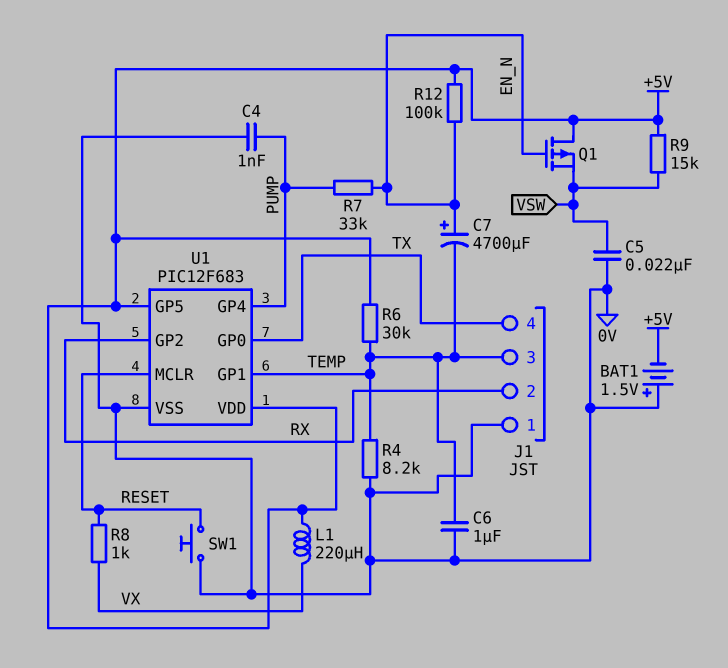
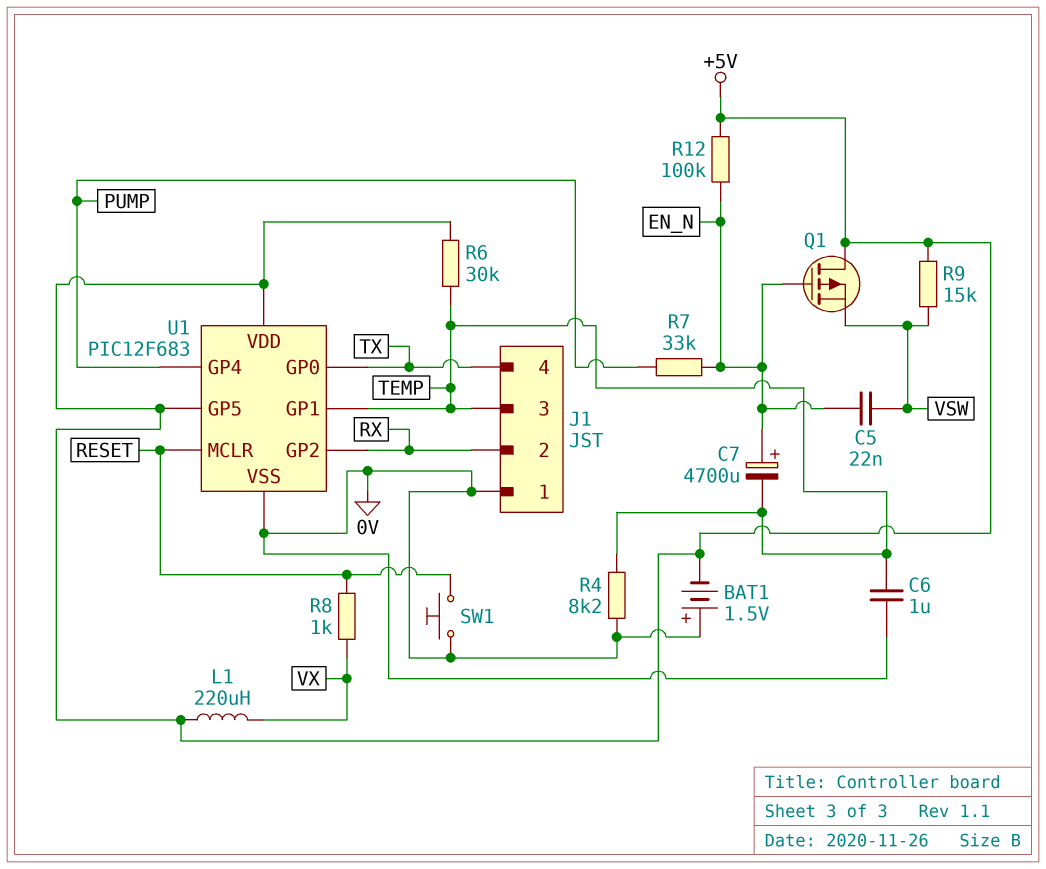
C4: 1nF (0V, PUMP) -> none
C5: 22nF (0V, VSW) -> 22nF (EN_N, VSW)

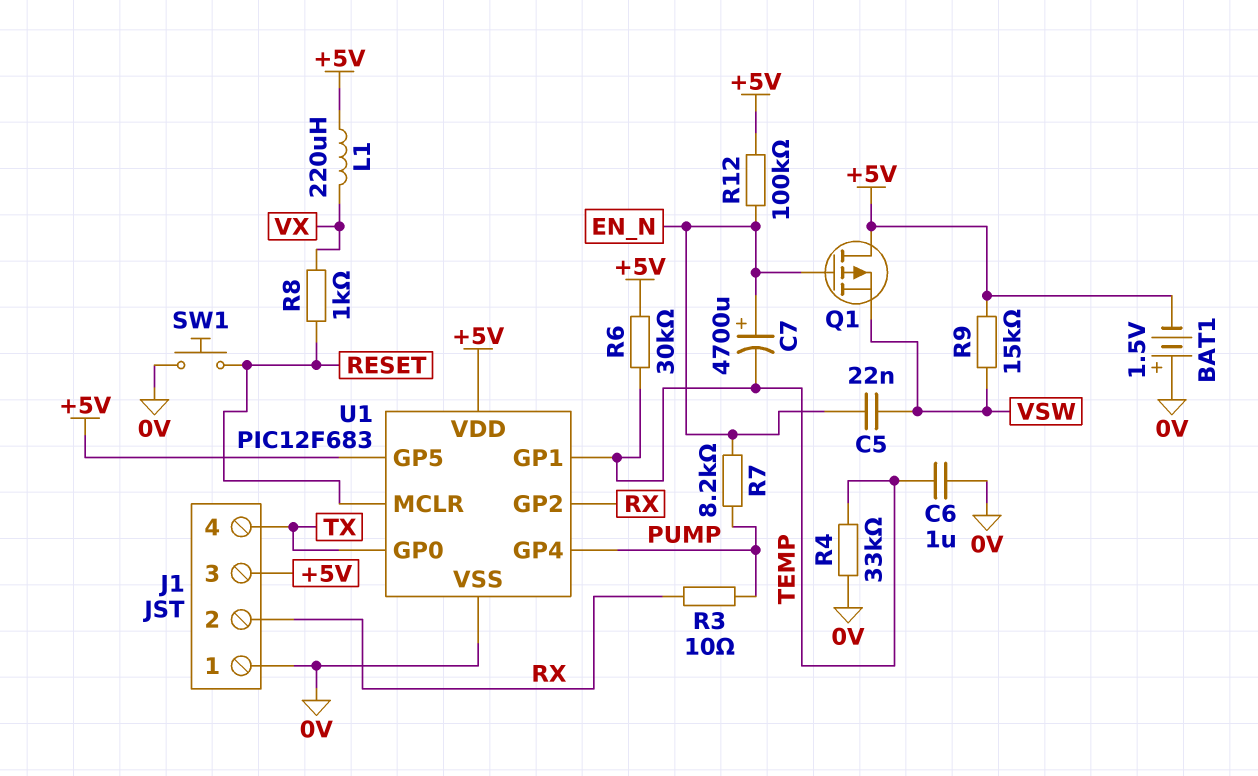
J1 pin 3: TEMP -> +5V
R3: none -> 10 (PUMP, RX)
R4: 8.2k (0V, TEMP) -> 33k (0V, TEMP)
R7: 33k (EN_N, PUMP) -> 8.2k (EN_N, PUMP)

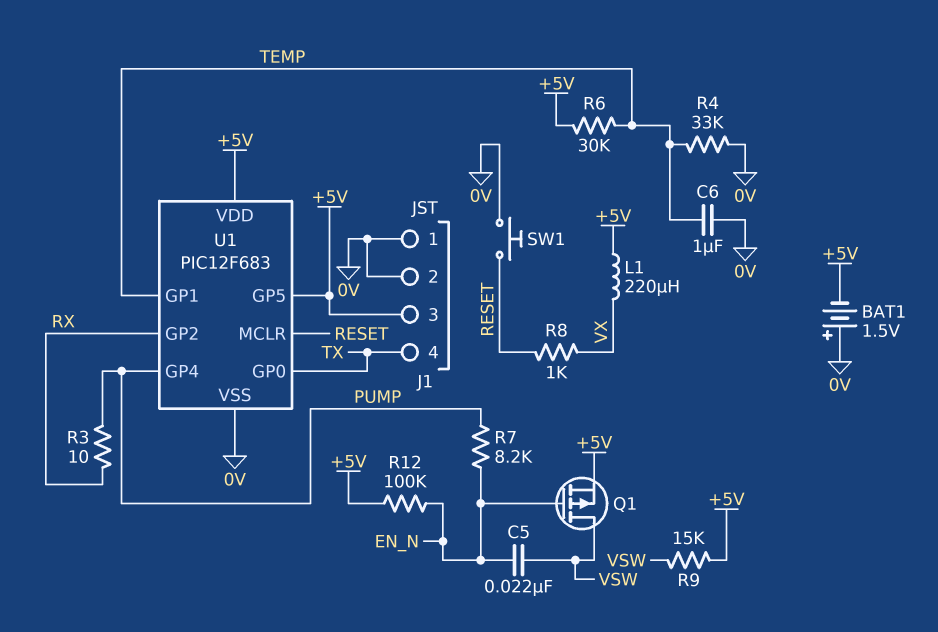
C7: 4700uF (plus EN_N, minus TEMP) -> none
J1 pin 2: RX -> 0V
Q1: PMOS (G EN_N, D +5V, S VSW) -> PMOS (G EN_N, D VSW, S +5V)

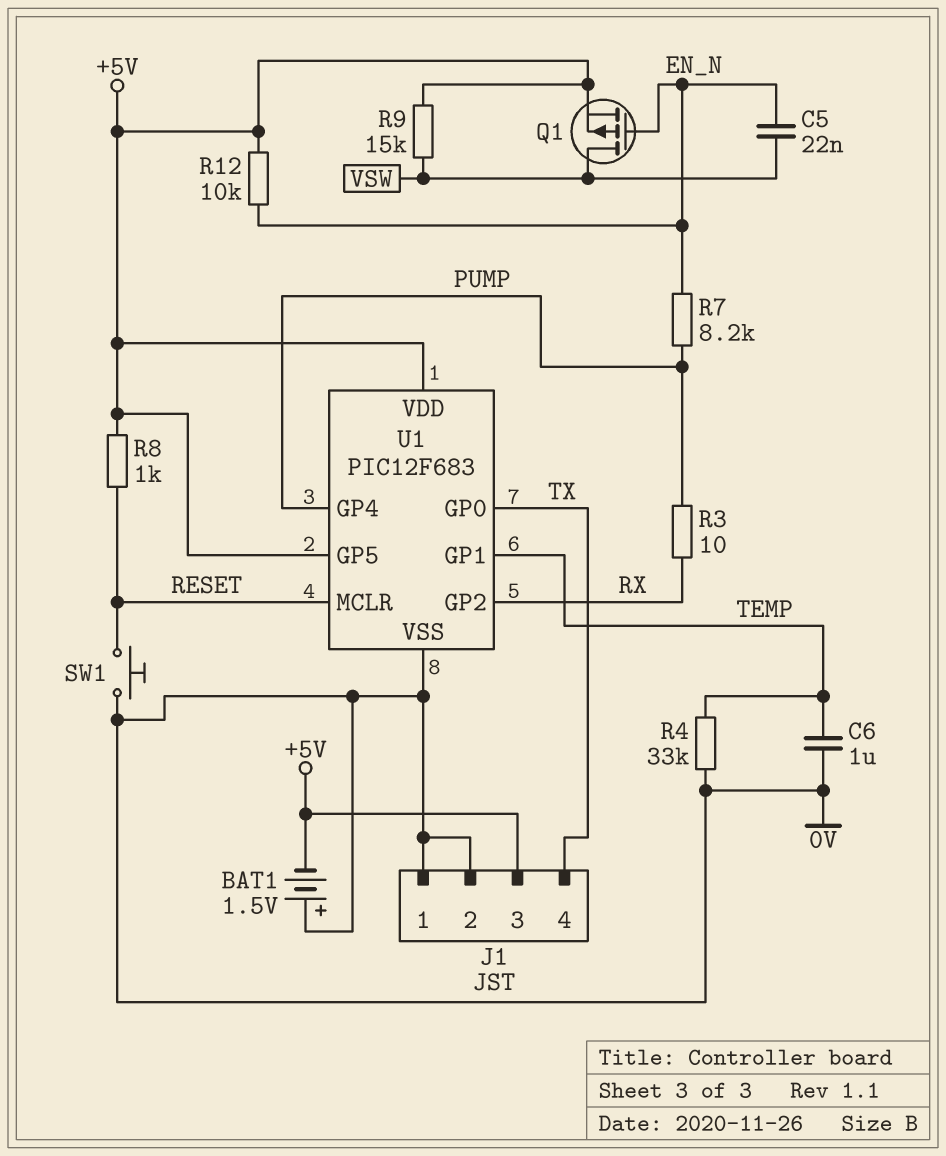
L1: 220uH (+5V, VX) -> none
R6: 30k (+5V, TEMP) -> none
R8: 1k (RESET, VX) -> 1k (+5V, RESET)
R12: 100k (+5V, EN_N) -> 10k (+5V, EN_N)

